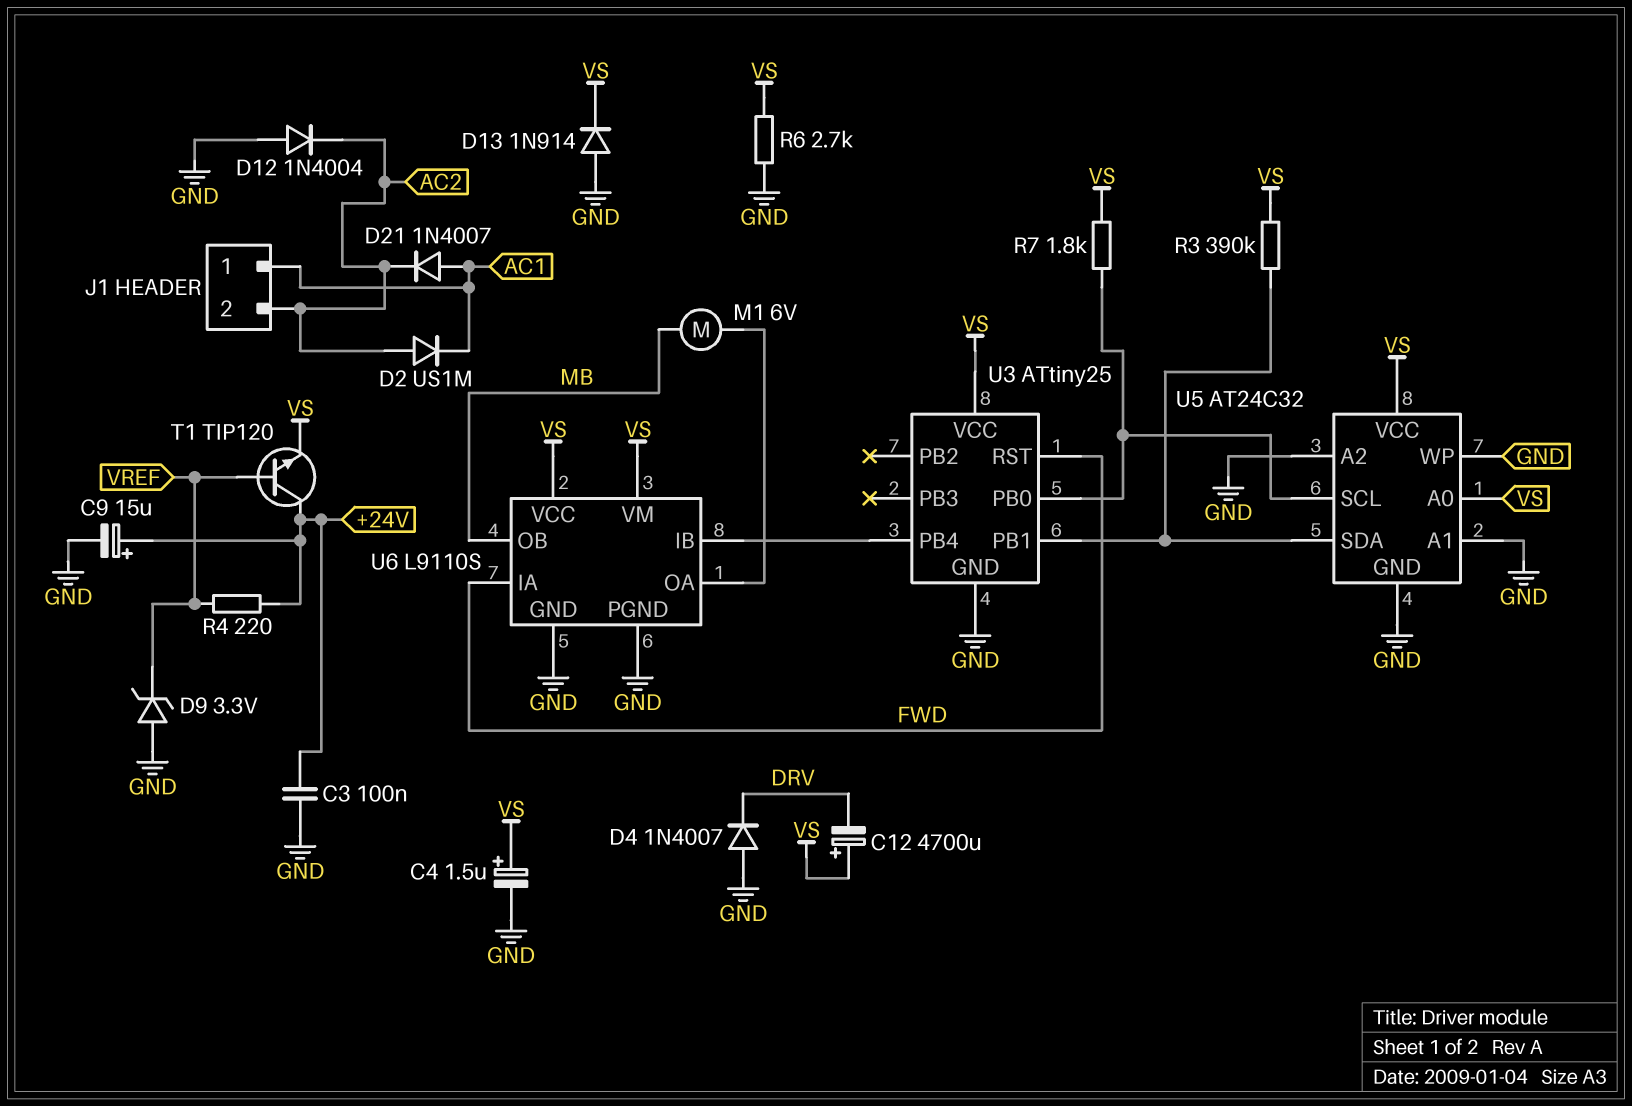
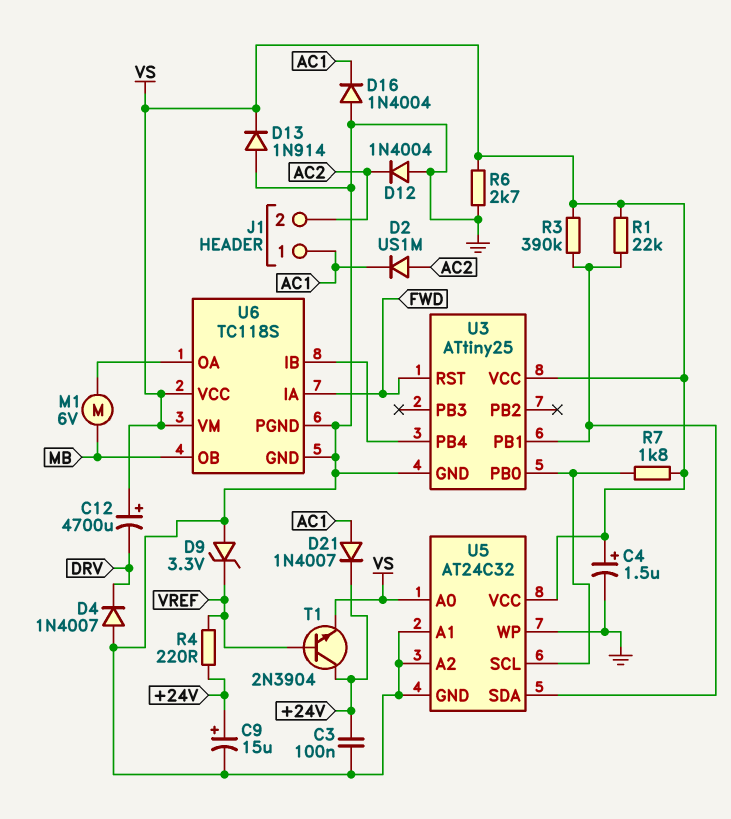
D16: none -> diode 1N4004 (A GND, K AC1)
D21: diode 1N4007 (A AC1, K AC2) -> diode 1N4007 (A AC1, K +24V)
R1: none -> 22k (U3/PB1, VS)
T1: NPN TIP120 (B VREF, C +24V, E VS) -> NPN 2N3904 (B VREF, C +24V, E VS)
U6: L9110S -> TC118S

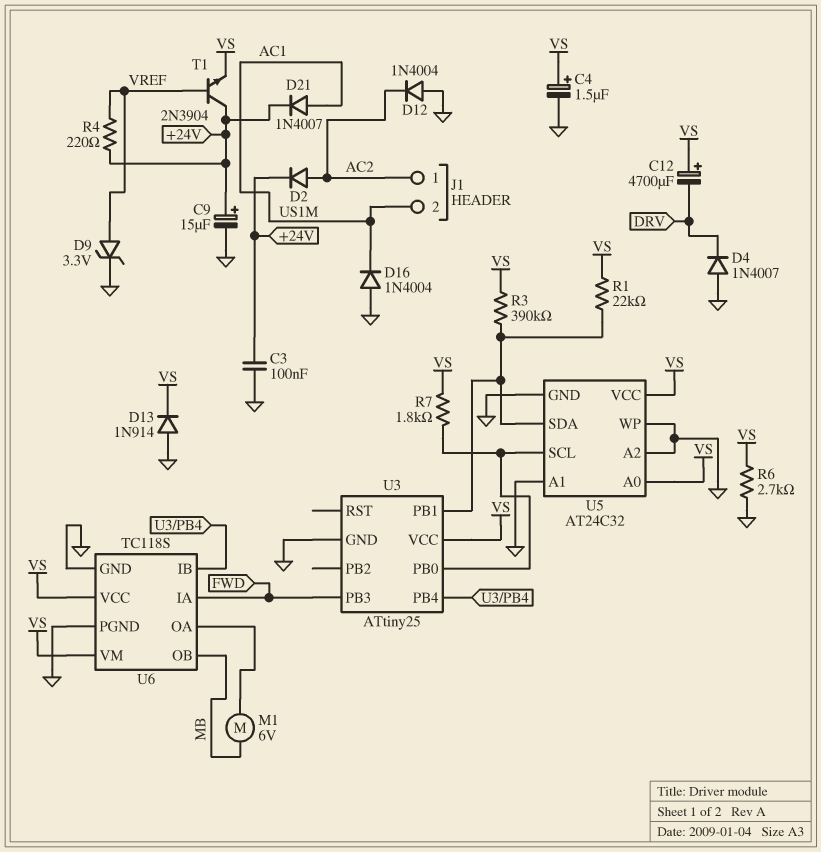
D2: diode US1M (A AC2, K AC1) -> diode US1M (A AC2, K +24V)
D9: zener 3.3V (A GND, K VREF) -> zener 3.3V (A VREF, K GND)
J1 pin 1: AC1 -> AC2
J1 pin 2: AC2 -> AC1
U3 pin PB3: none -> FWD
U3 pin RST: FWD -> none

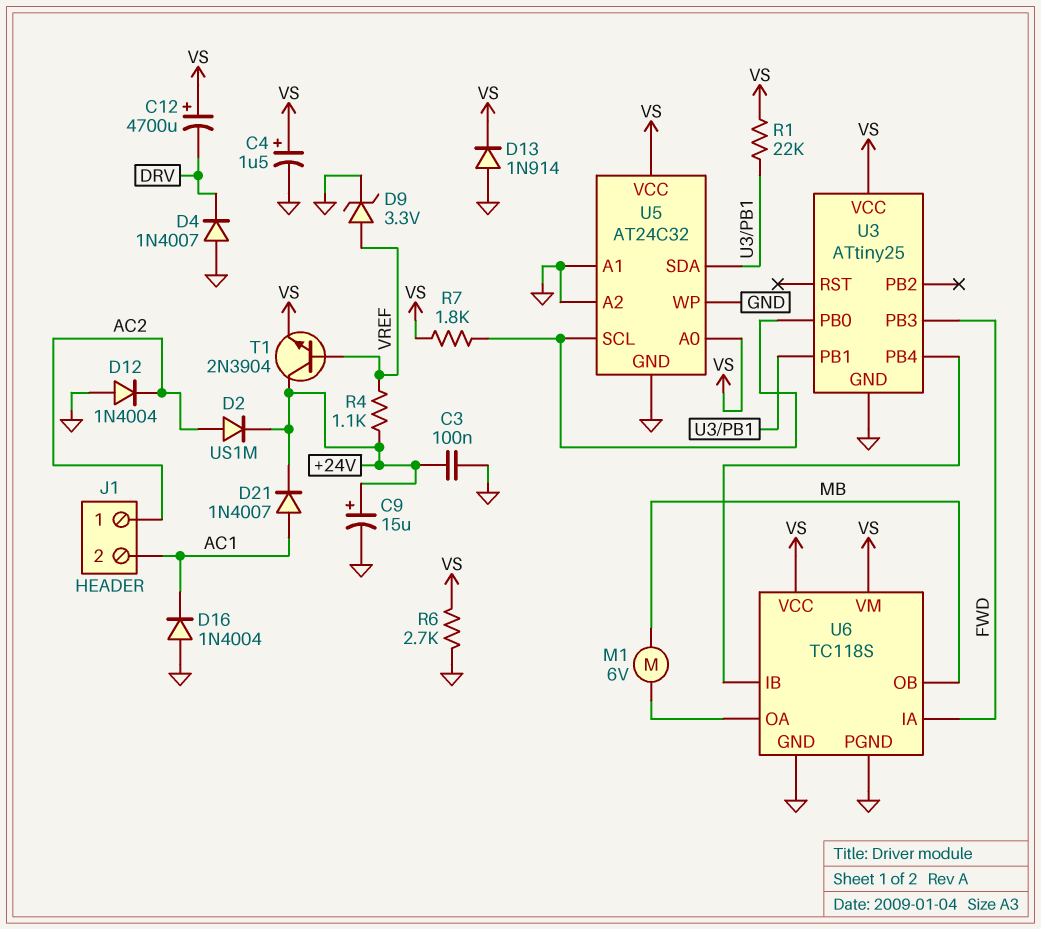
R3: 390k (U3/PB1, VS) -> none
R4: 220 (+24V, VREF) -> 1.1k (+24V, VREF)

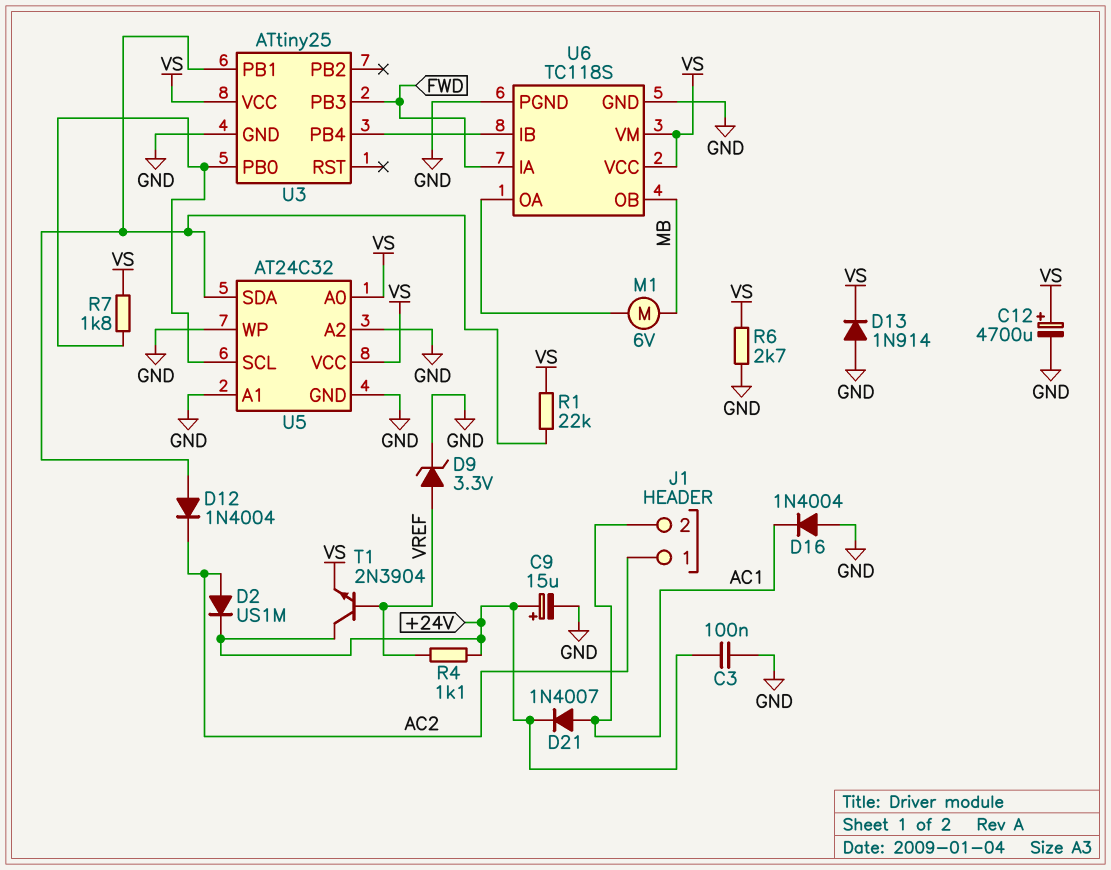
C4: 1.5uF (plus VS, minus GND) -> none
C12: 4700uF (plus VS, minus DRV) -> 4700uF (plus VS, minus GND)
D4: diode 1N4007 (A GND, K DRV) -> none
D12: diode 1N4004 (A GND, K AC2) -> diode 1N4004 (A U3/PB1, K AC2)

